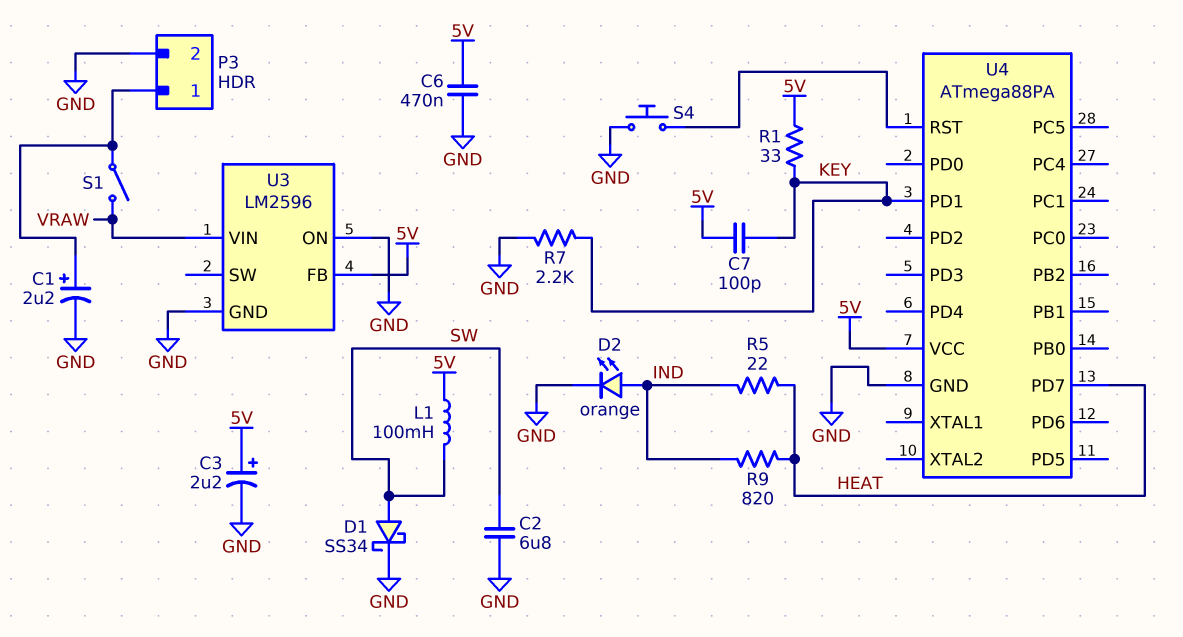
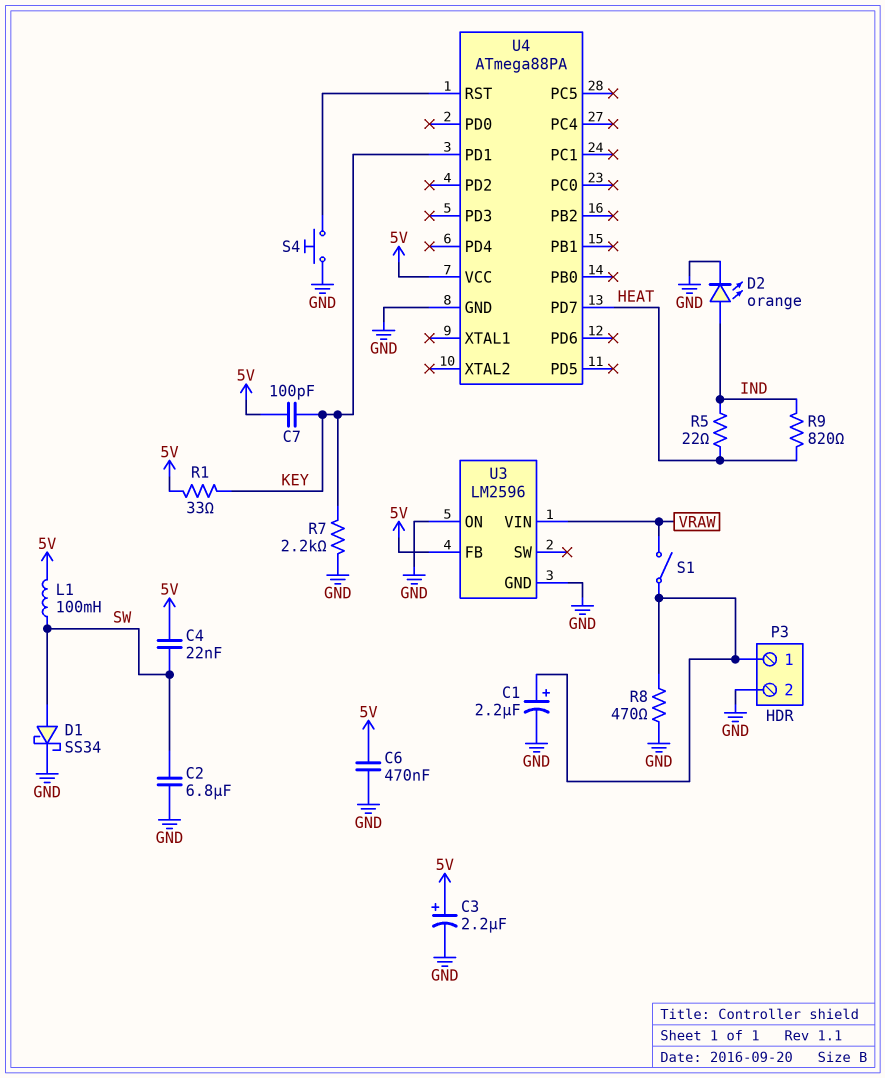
C4: none -> 22nF (5V, SW)
R8: none -> 470 (GND, P3/1)

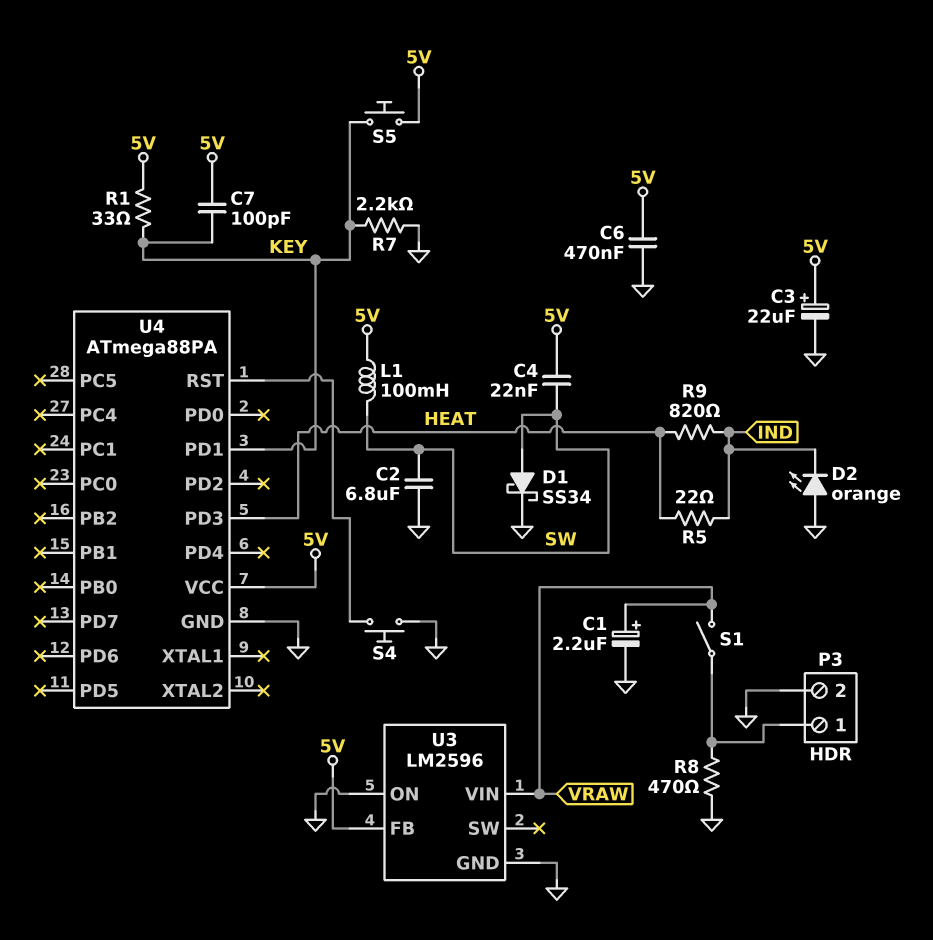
C1: 2.2uF (plus P3/1, minus GND) -> 2.2uF (plus VRAW, minus GND)
C3: 2.2uF (plus 5V, minus GND) -> 22uF (plus 5V, minus GND)
D2: LED orange (A IND, K GND) -> LED orange (A GND, K IND)
S5: none -> button (5V, KEY)
U4 pin PD3: none -> HEAT
U4 pin PD7: HEAT -> none

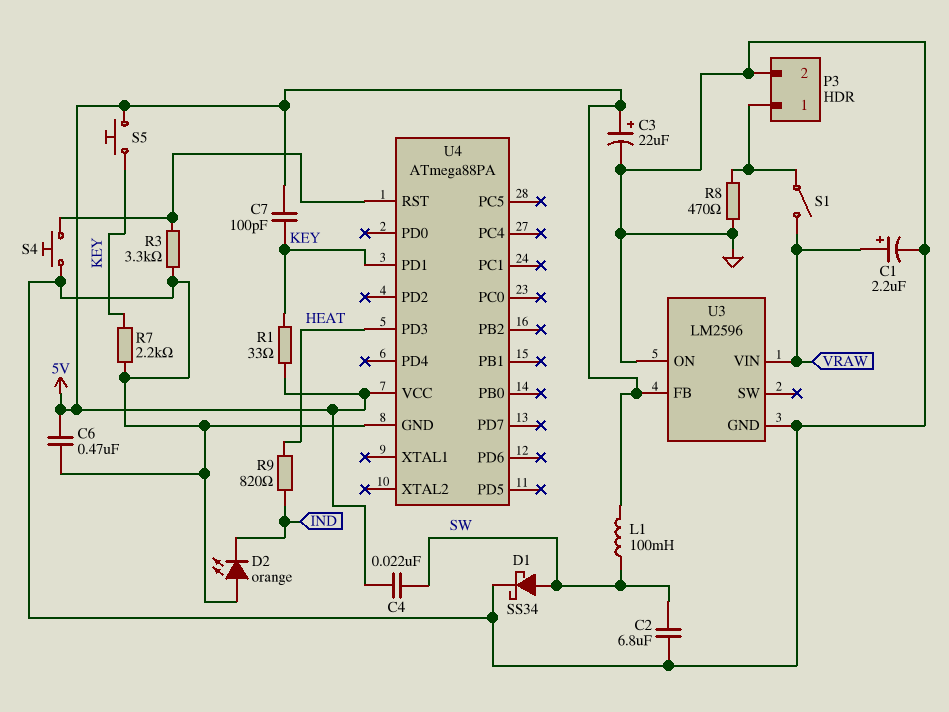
R3: none -> 3.3k (GND, U4/RST)
R5: 22 (HEAT, IND) -> none

